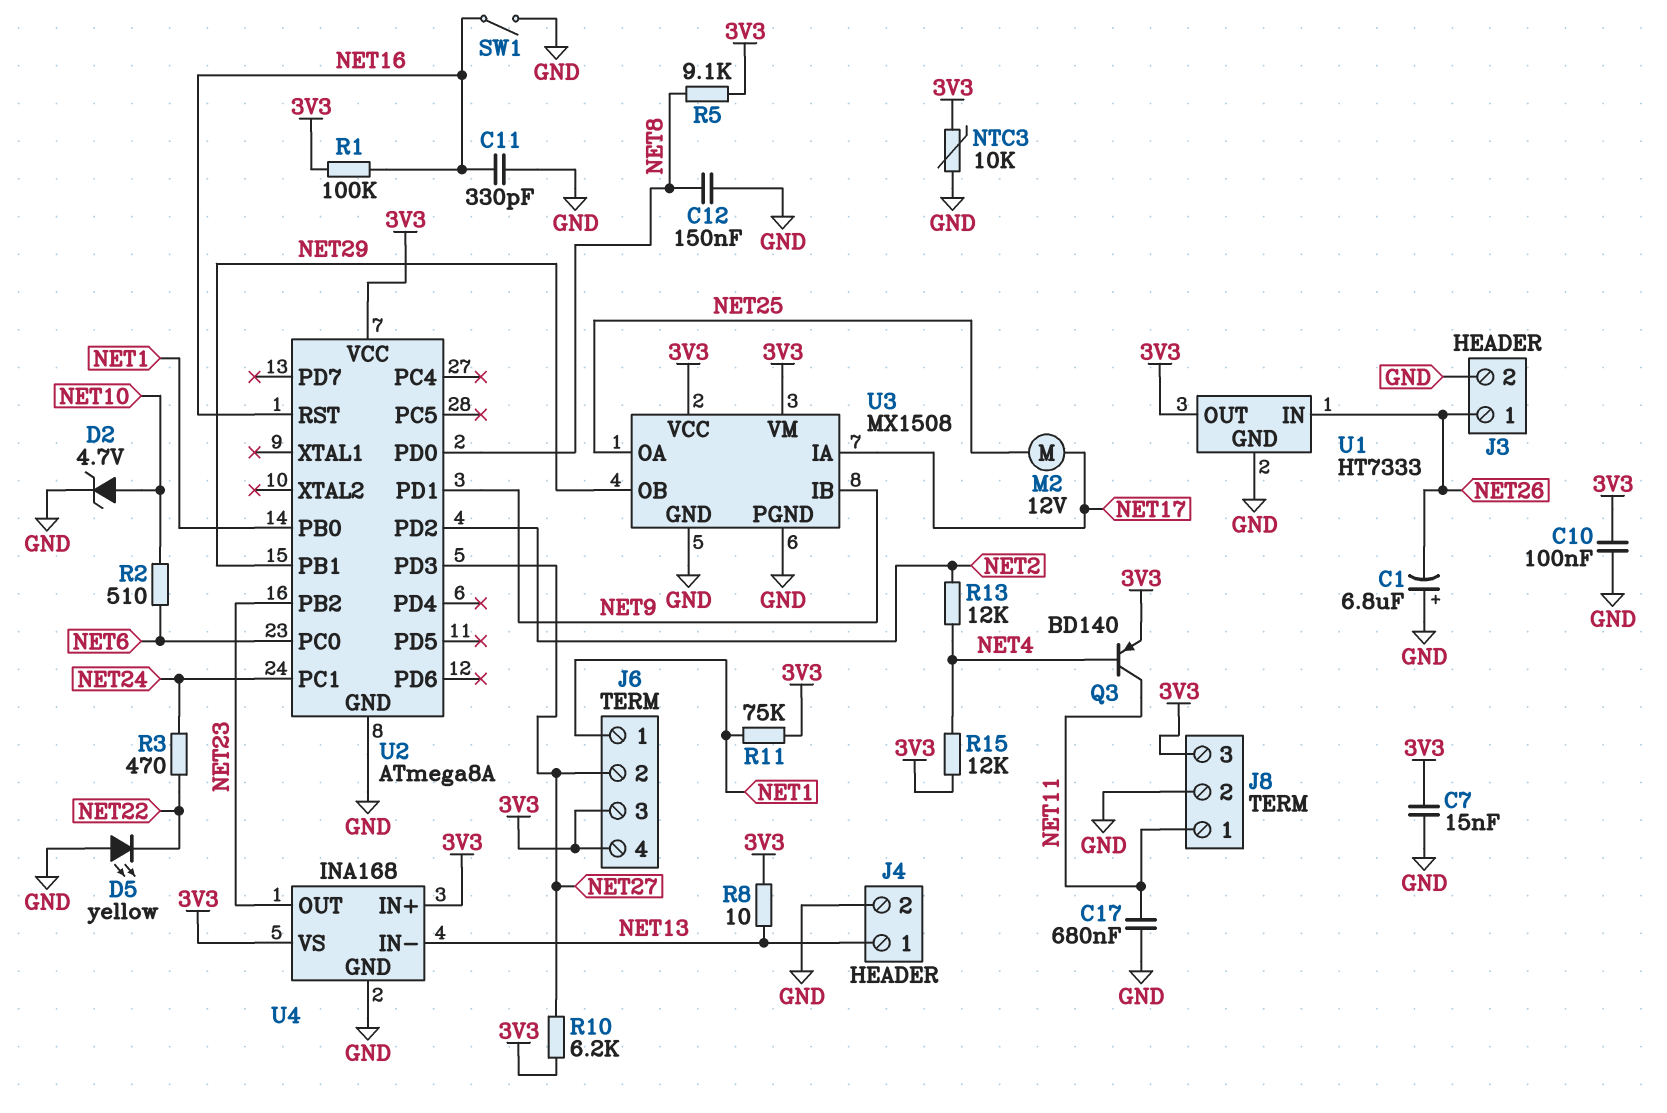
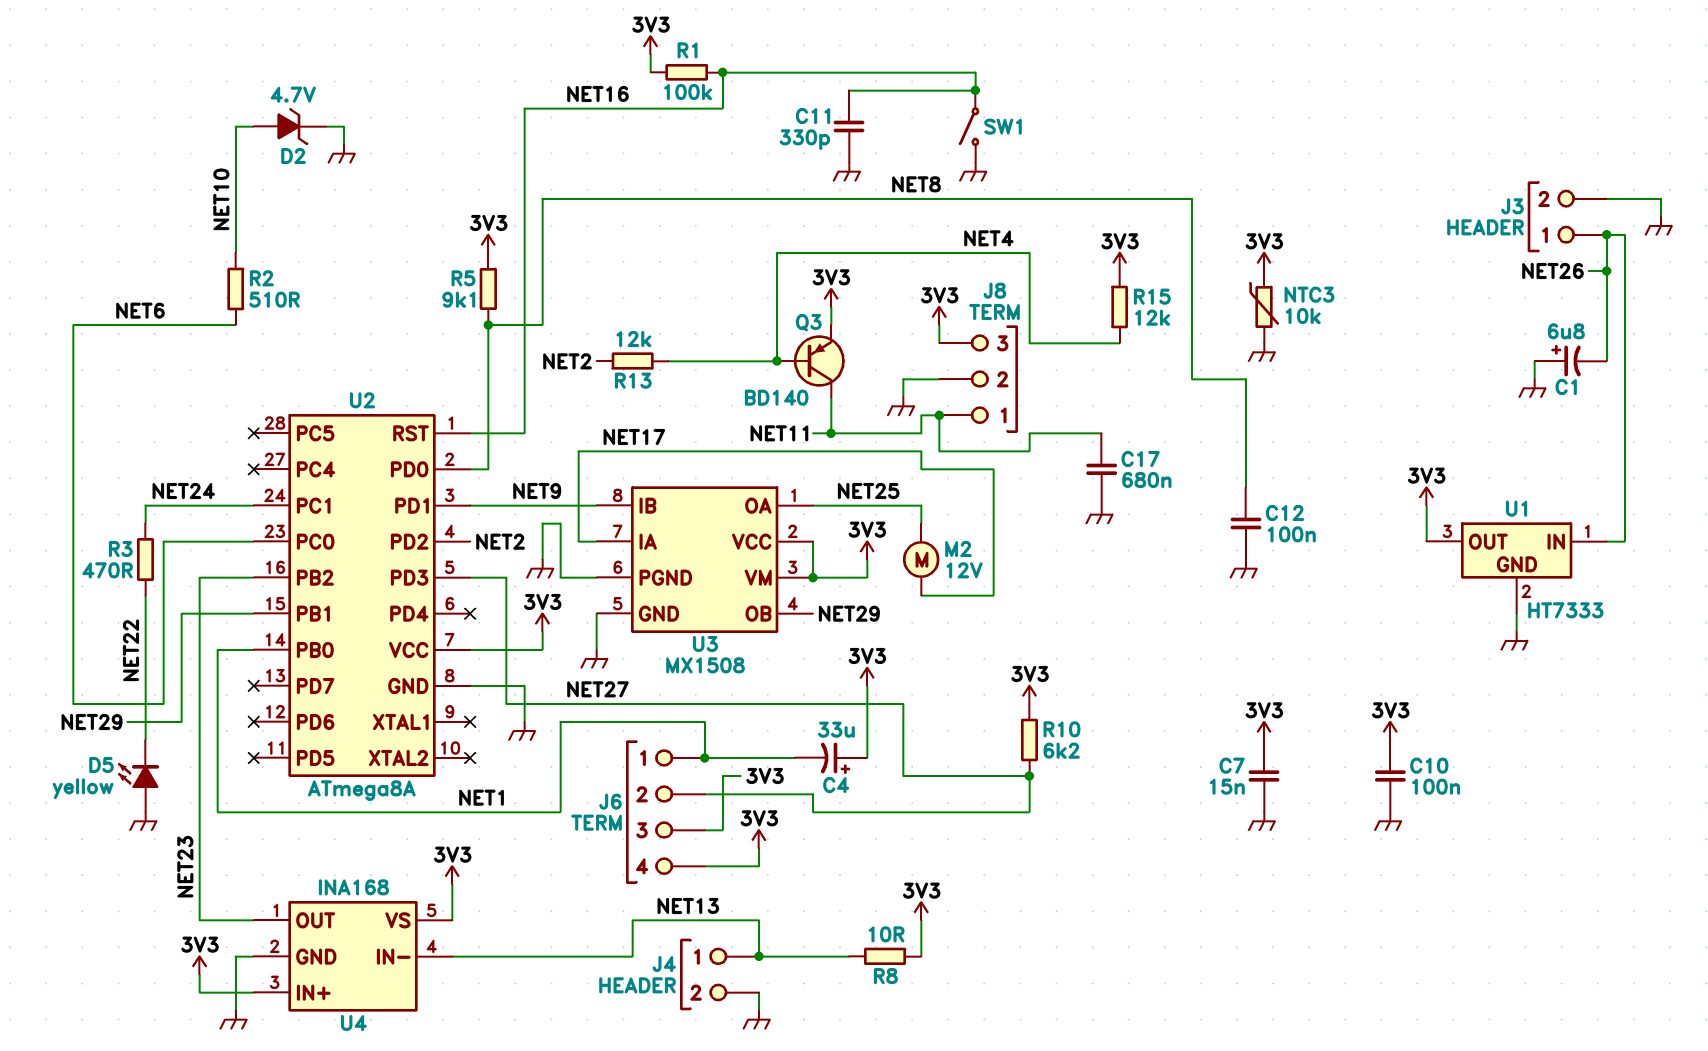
C4: none -> 33uF (plus 3V3, minus NET1)
C12: 150nF (GND, NET8) -> 100nF (GND, NET8)
R11: 75k (3V3, NET1) -> none

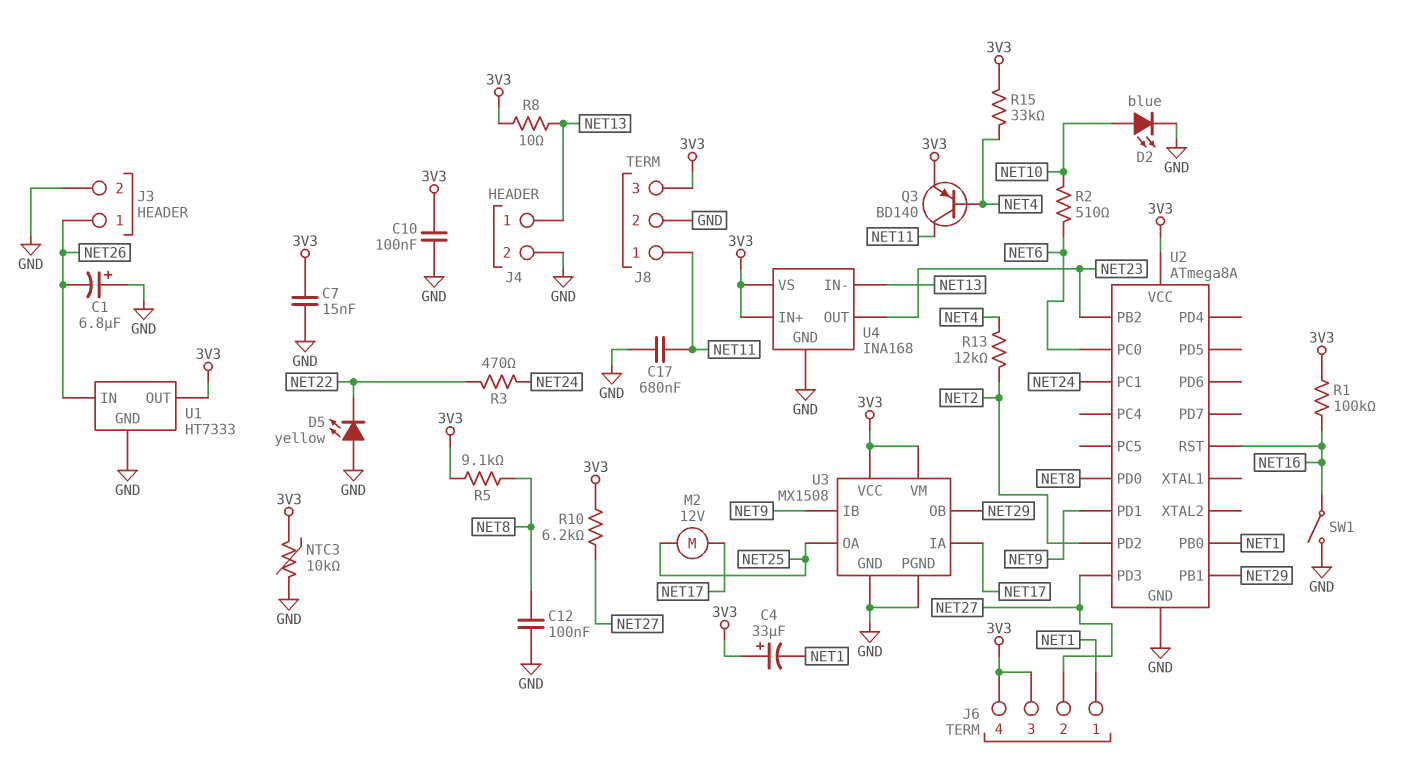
C11: 330pF (GND, NET16) -> none
D2: zener 4.7V (A NET10, K GND) -> LED blue (A NET10, K GND)
R15: 12k (3V3, NET4) -> 33k (3V3, NET4)

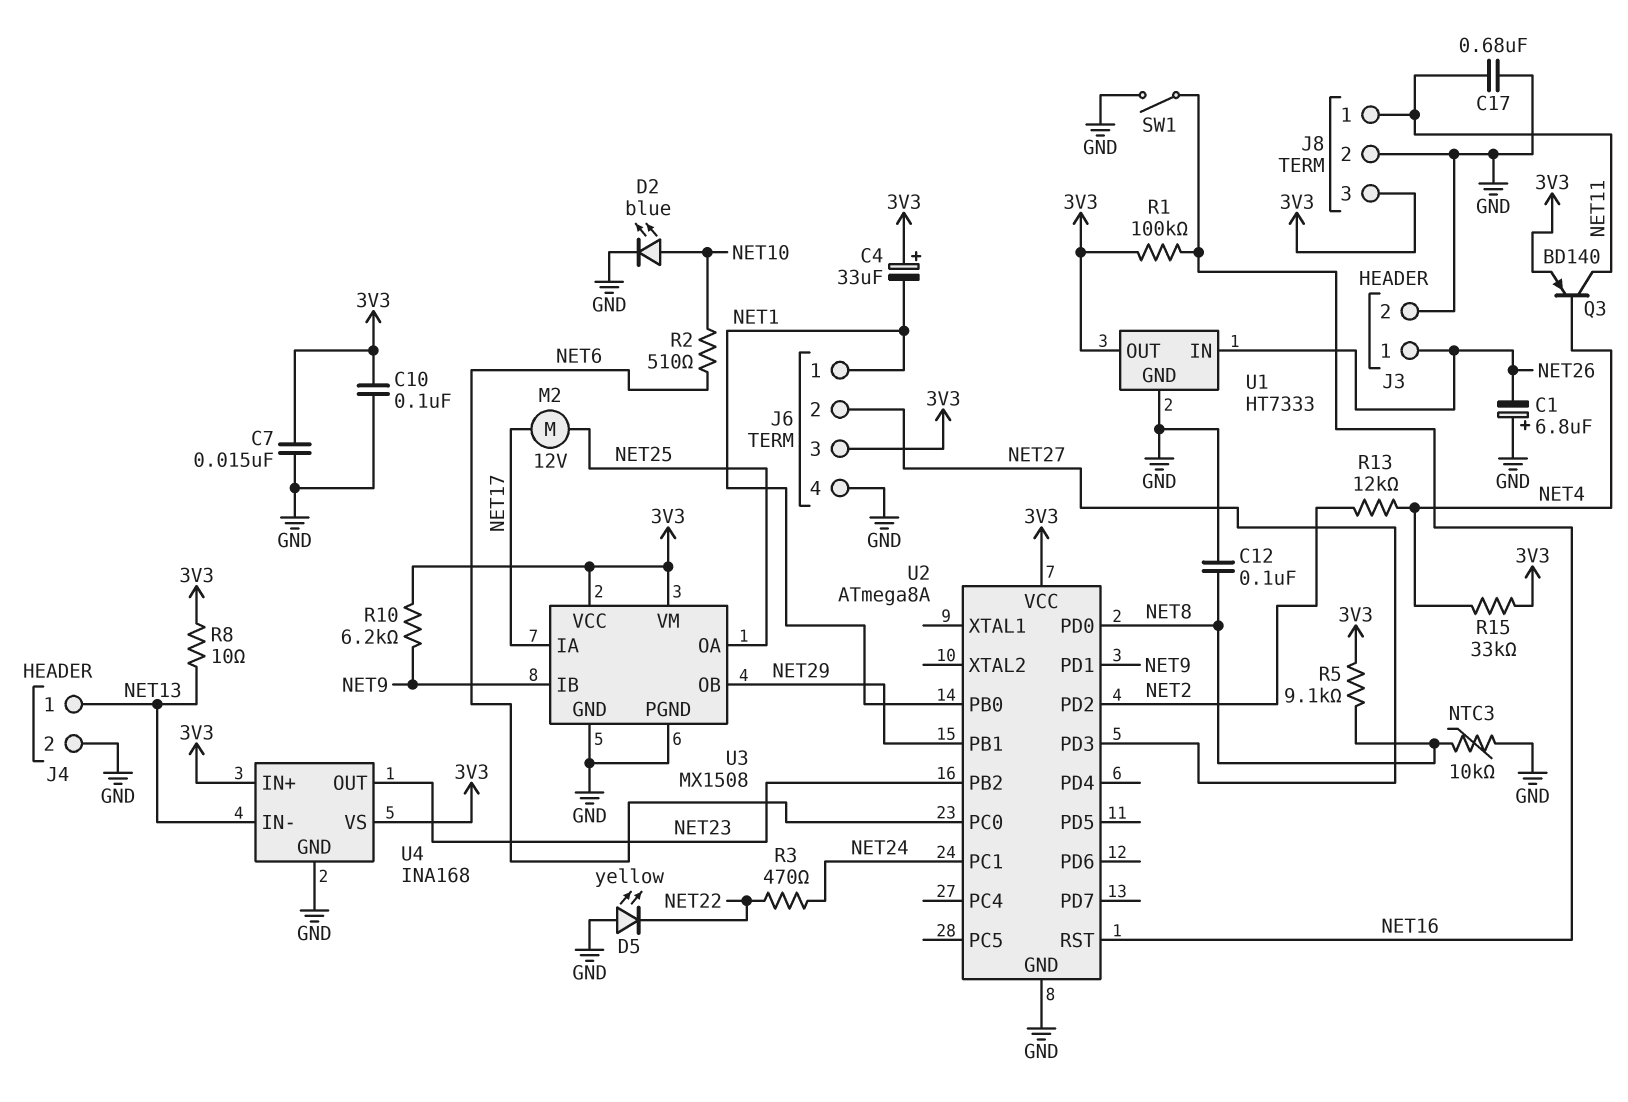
J6 pin 4: 3V3 -> GND
NTC3: 10k (3V3, GND) -> 10k (GND, NET8)
R10: 6.2k (3V3, NET27) -> 6.2k (3V3, NET9)

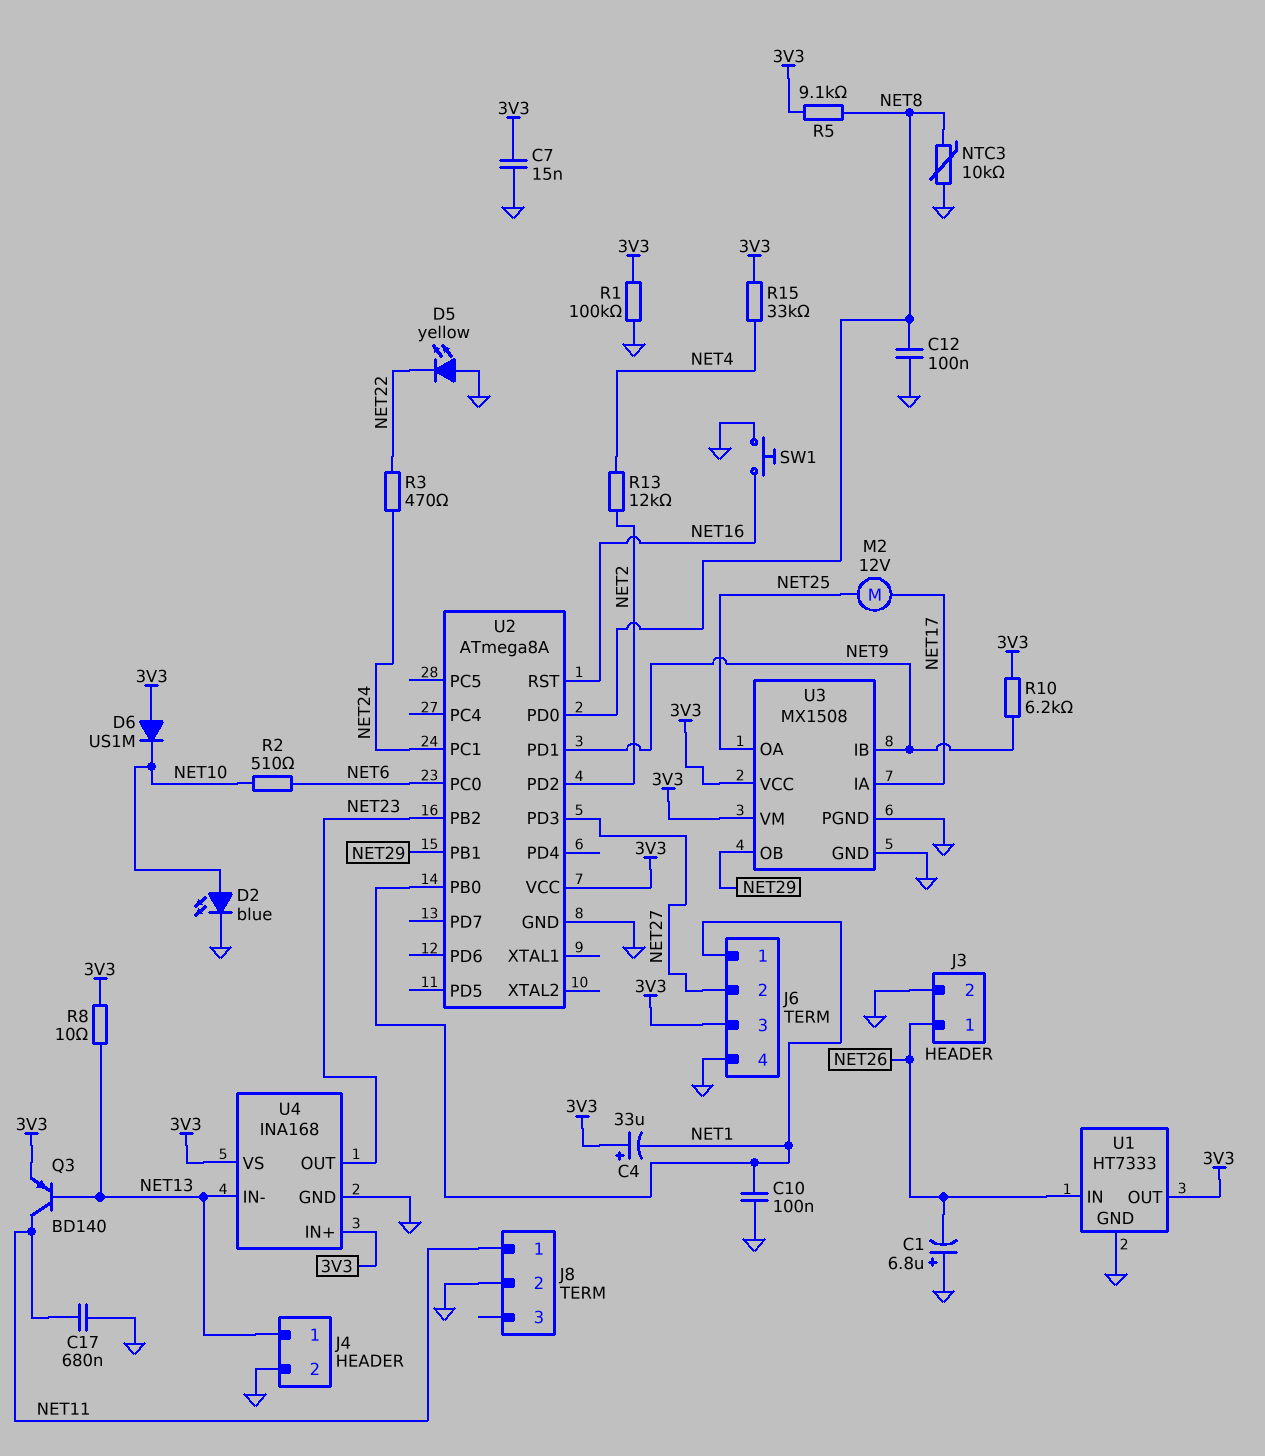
C10: 100nF (3V3, GND) -> 100nF (GND, NET1)
D6: none -> diode US1M (A 3V3, K NET10)
J8 pin 3: 3V3 -> none
Q3: PNP BD140 (B NET4, C NET11, E 3V3) -> PNP BD140 (B NET13, C NET11, E 3V3)
R1: 100k (3V3, NET16) -> 100k (3V3, GND)
SW1: switch (GND, NET16) -> button (GND, NET16)

